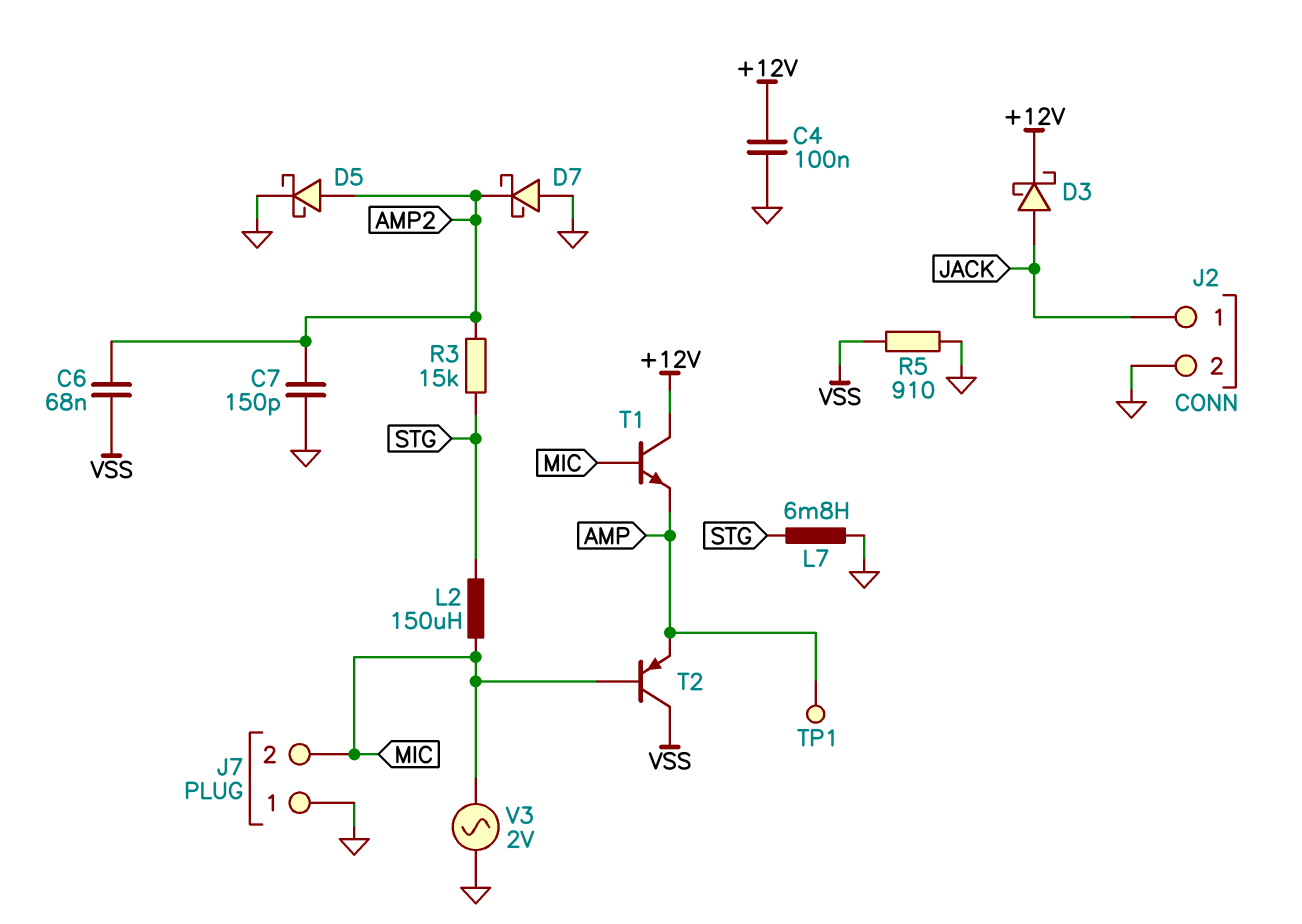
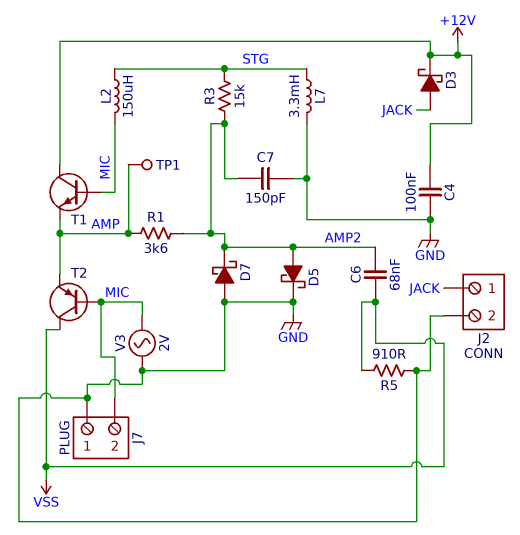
L7: 6.8mH (GND, STG) -> 3.3mH (GND, STG)
R1: none -> 3.6k (AMP, AMP2)

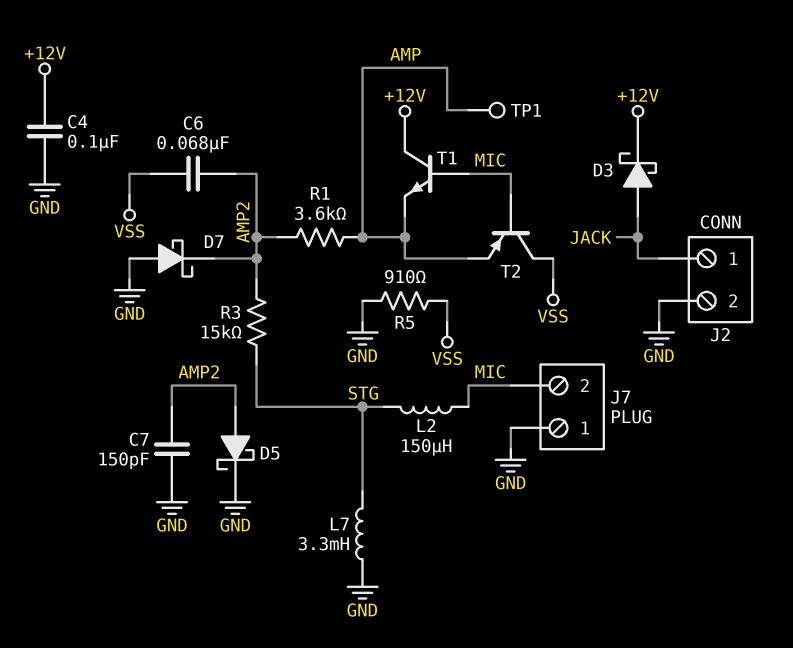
V3: AC 2V (GND, MIC) -> none

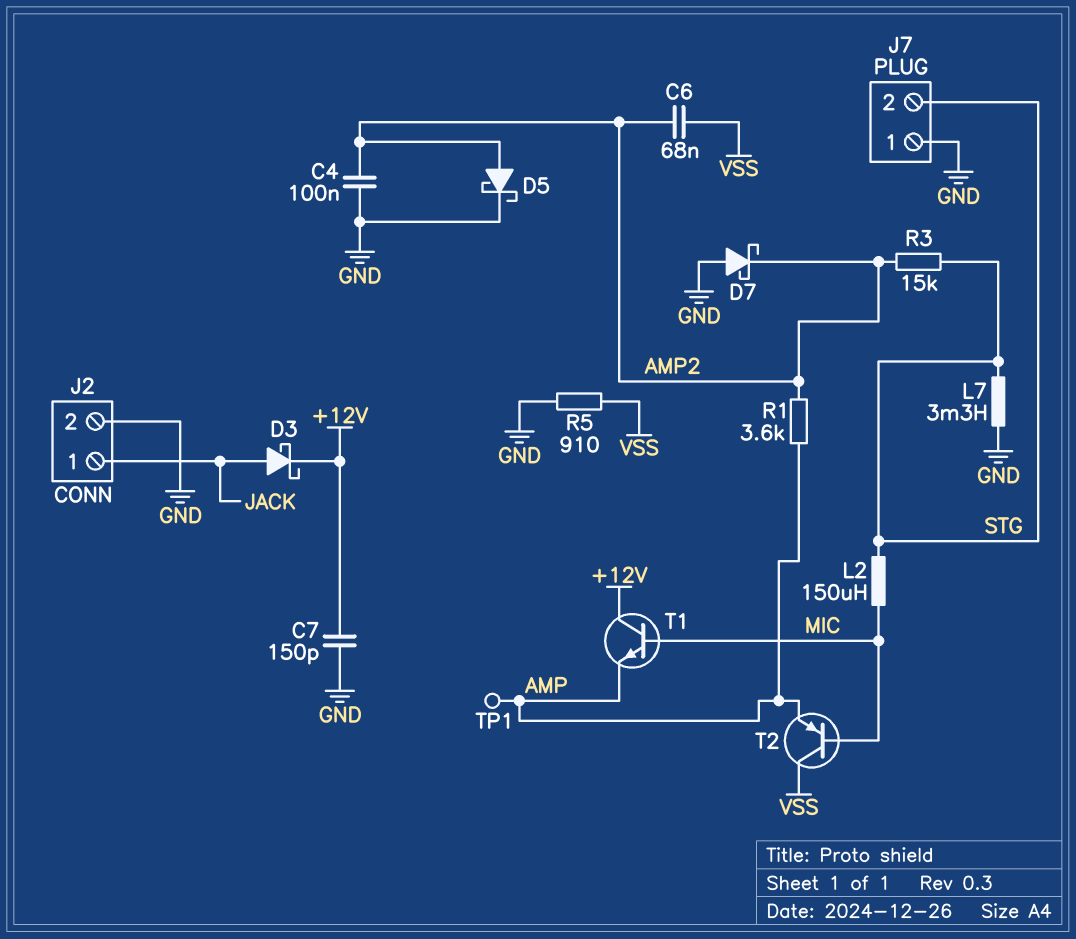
C4: 100nF (+12V, GND) -> 100nF (AMP2, GND)
C7: 150pF (AMP2, GND) -> 150pF (+12V, GND)
J7 pin 2: MIC -> STG

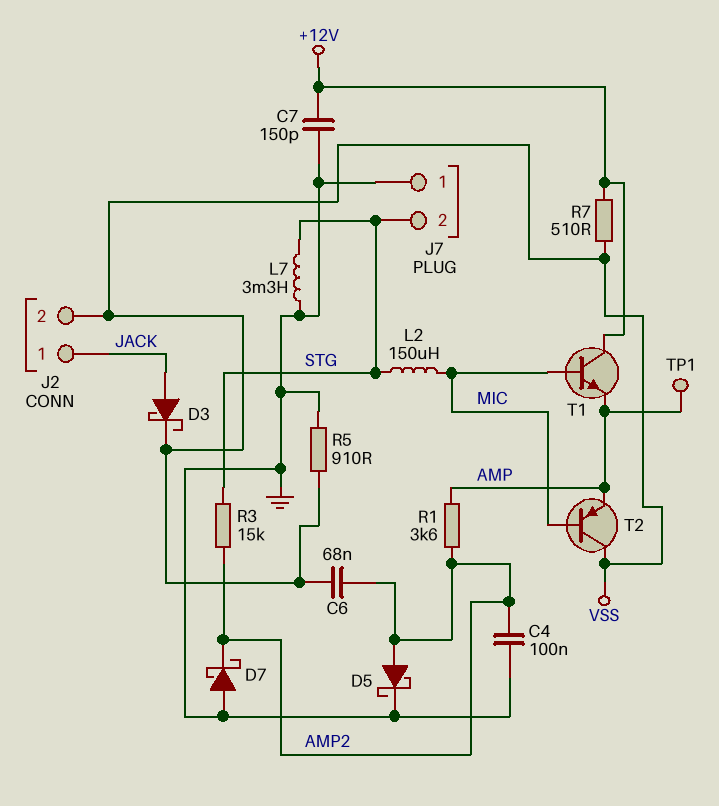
D3: schottky (A JACK, K +12V) -> schottky (A JACK, K VSS)
J2 pin 2: GND -> VSS
R7: none -> 510 (+12V, VSS)

